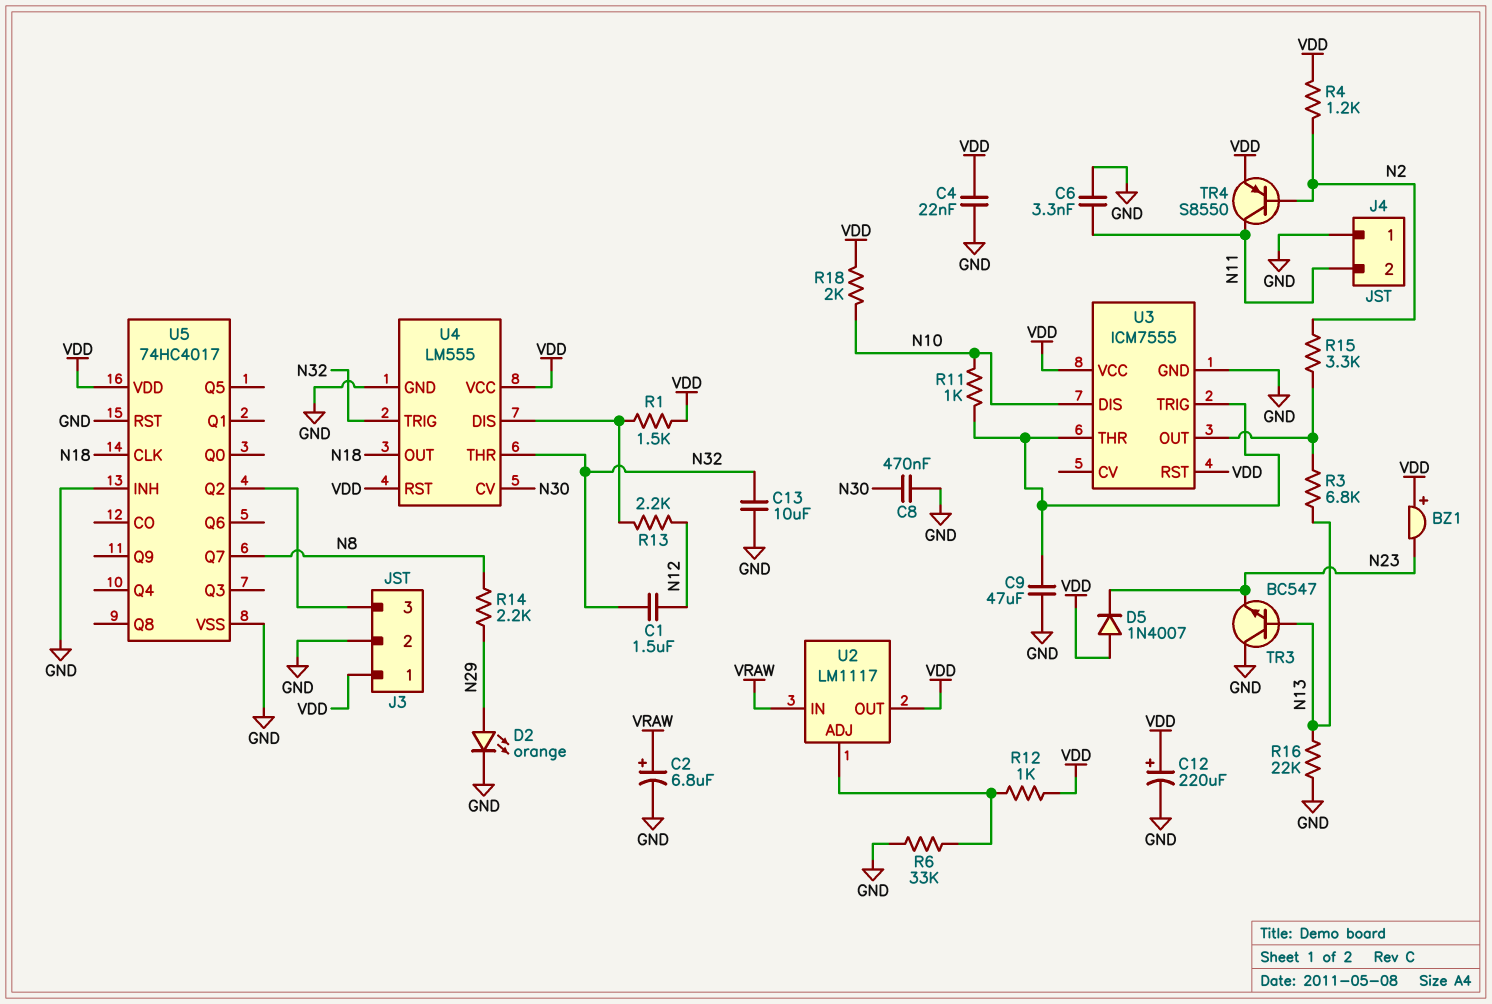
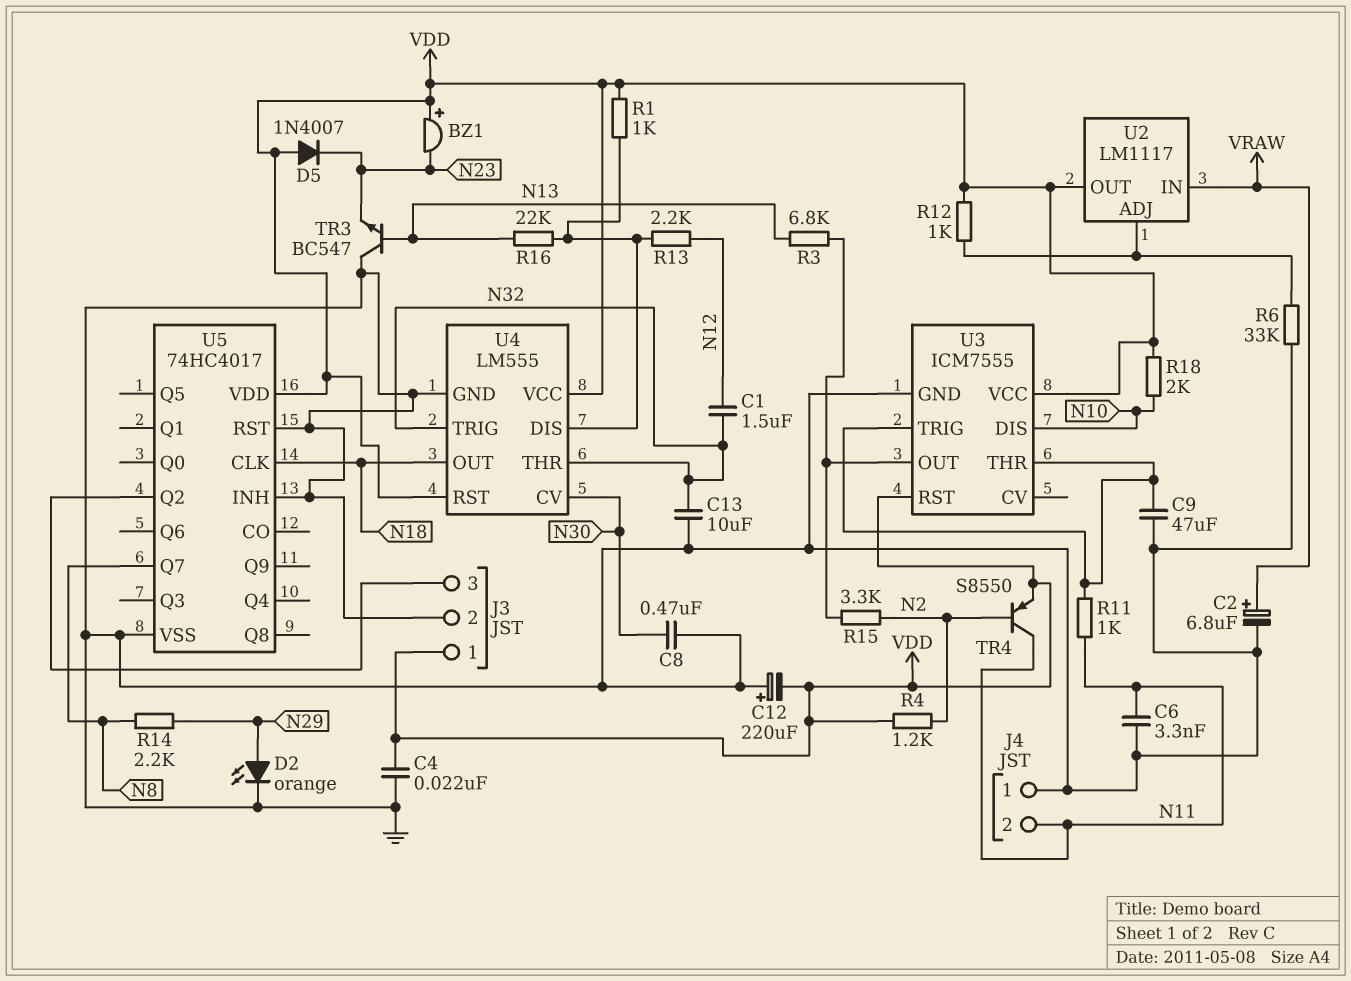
C12: 220uF (plus VDD, minus GND) -> 220uF (plus GND, minus VDD)
R1: 1.5k (U4/DIS, VDD) -> 1k (U4/DIS, VDD)
R11: 1k (N10, U3/THR) -> 1k (N11, U3/THR)
R16: 22k (GND, N13) -> 22k (N13, U4/DIS)

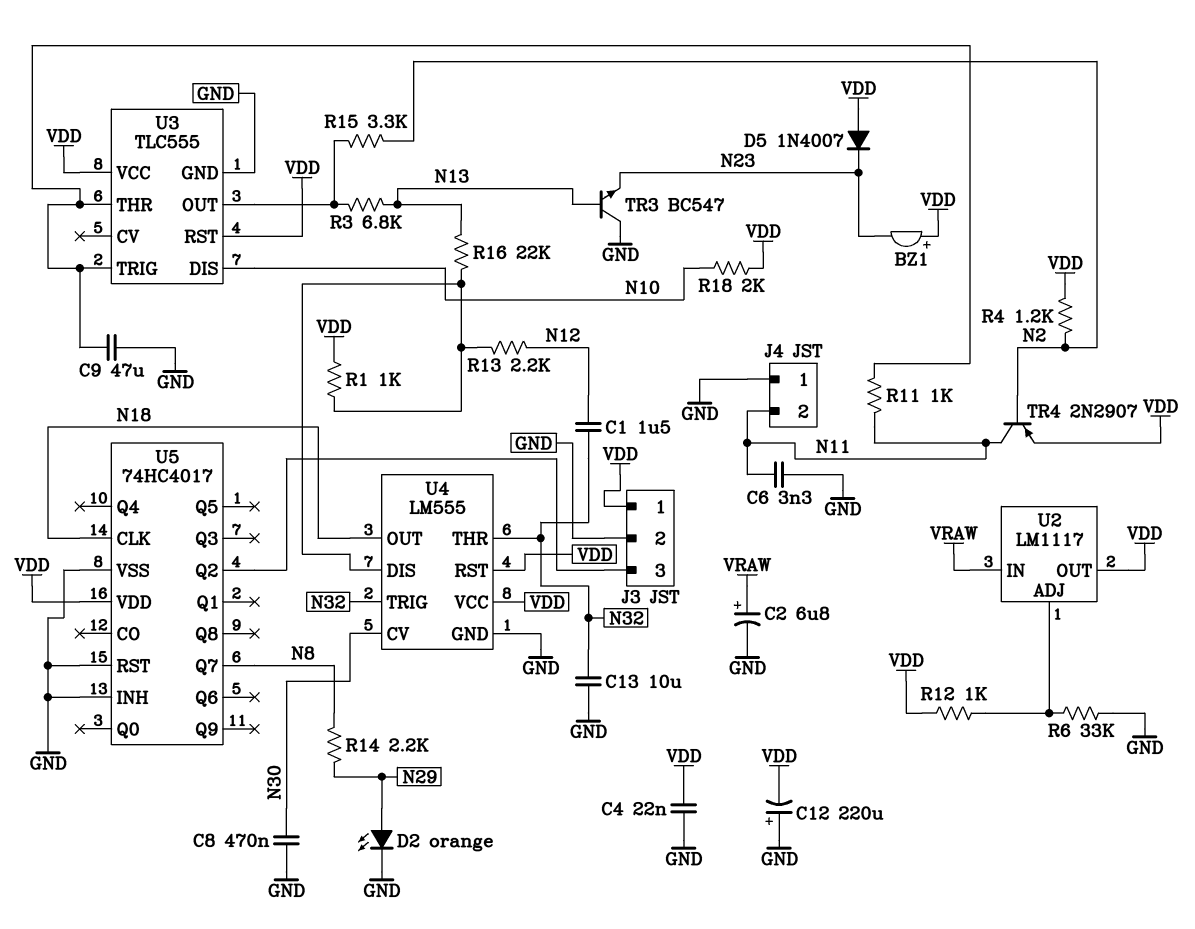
TR4: PNP S8550 (B N2, C N11, E VDD) -> PNP 2N2907 (B N2, C N11, E VDD)
U3: ICM7555 -> TLC555

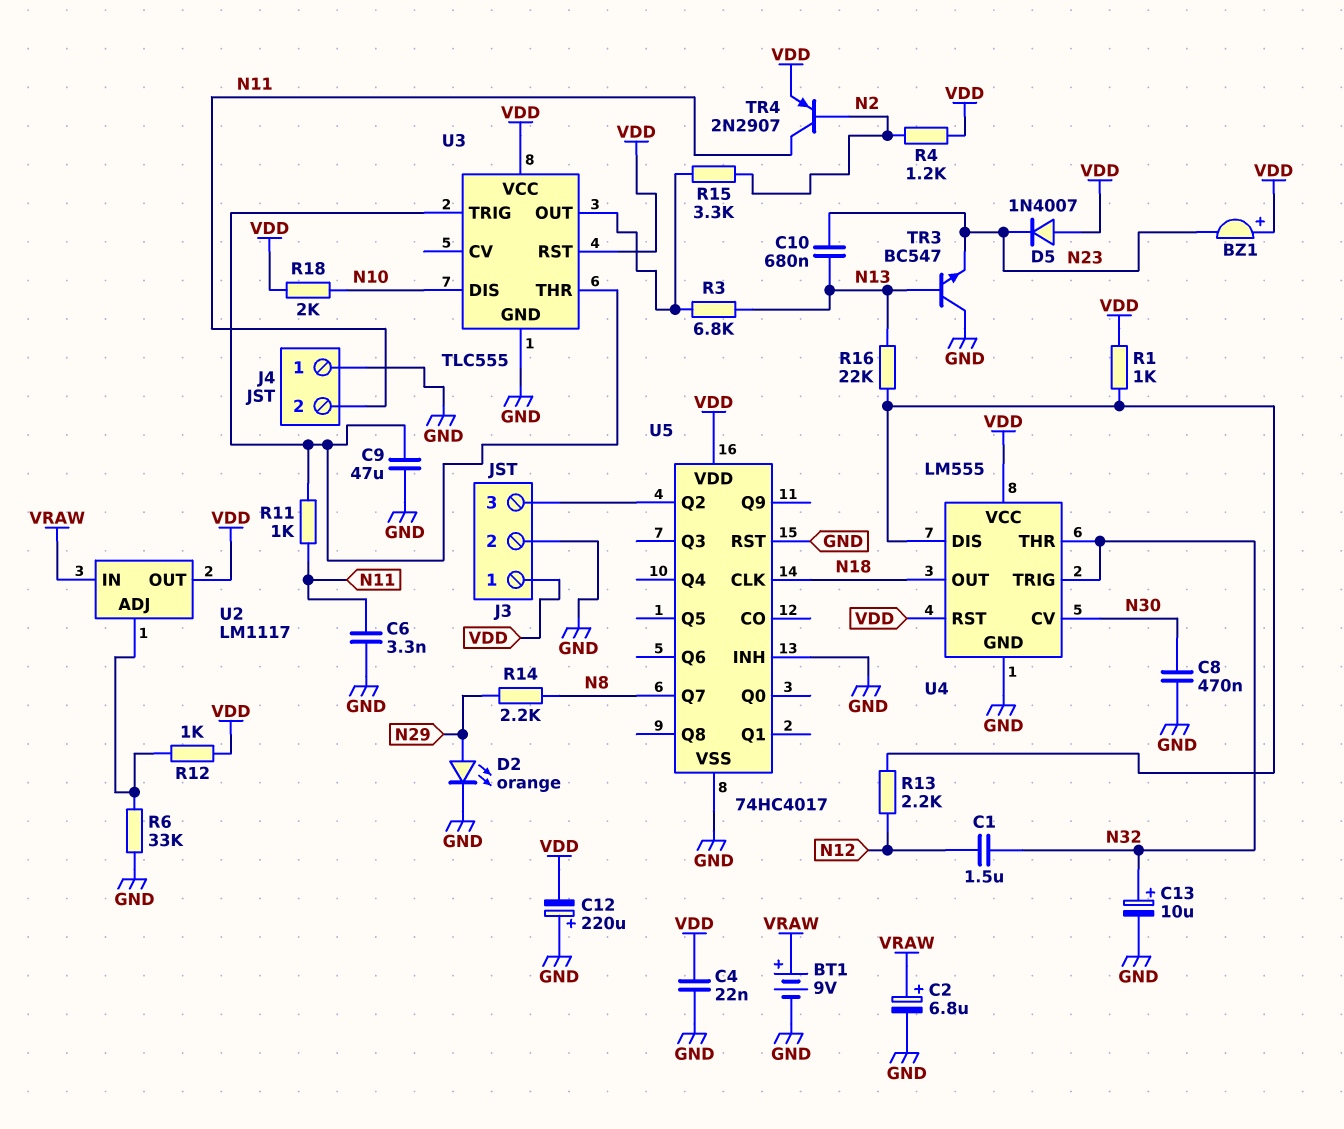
BT1: none -> 9V (plus VRAW, minus GND)
C10: none -> 680nF (N13, N23)
C13: 10uF (GND, N32) -> 10uF (plus N32, minus GND)

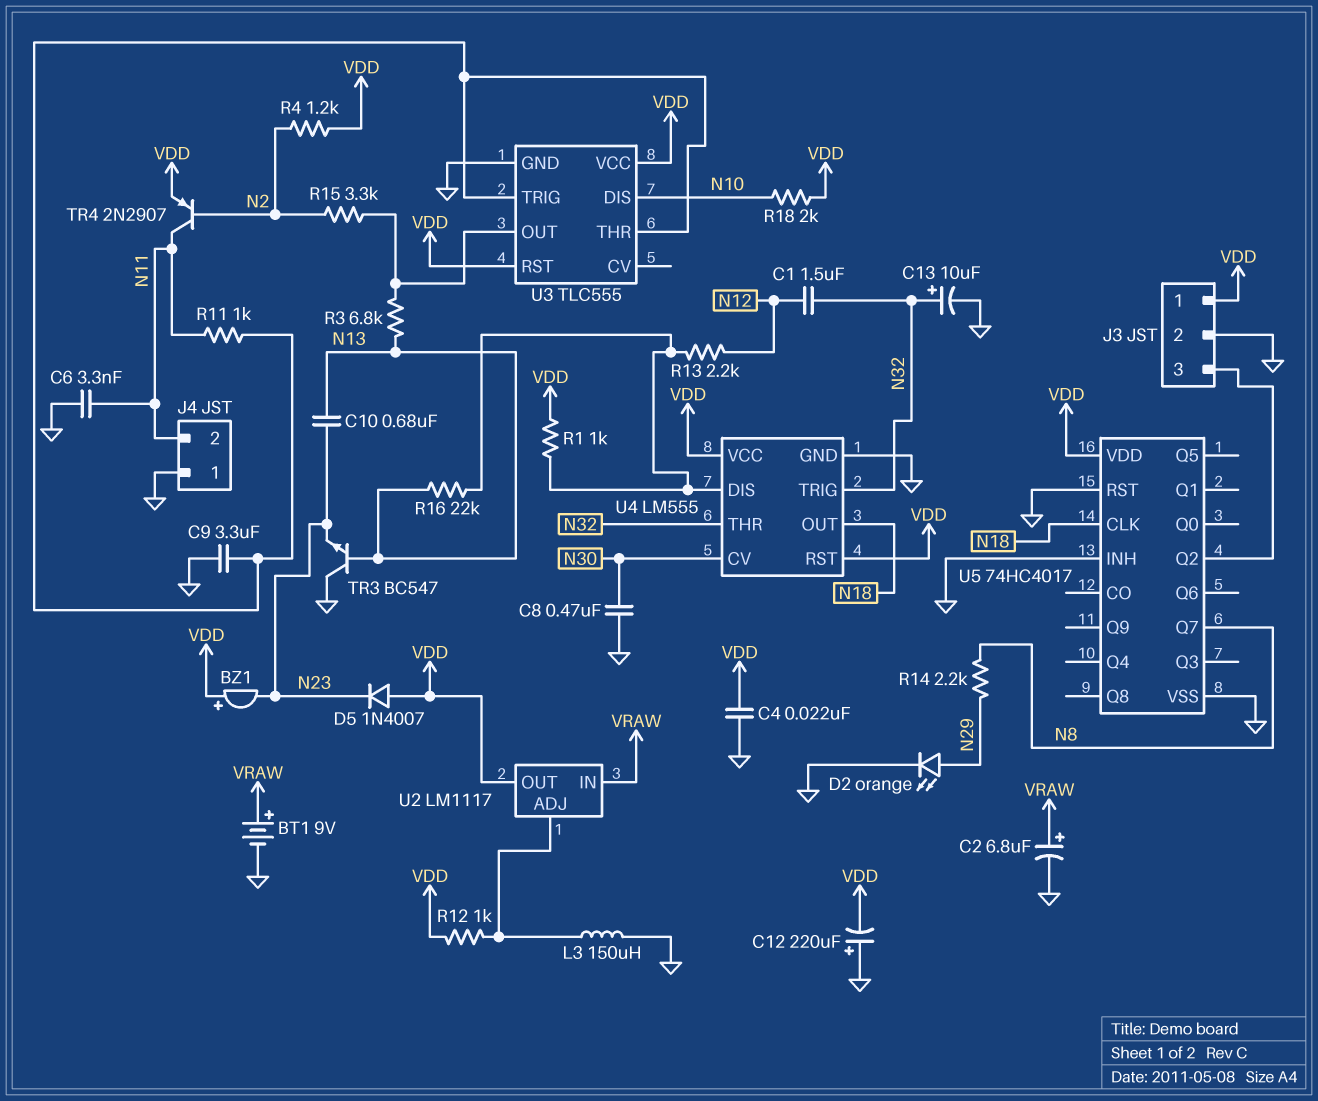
C9: 47uF (GND, U3/THR) -> 3.3uF (GND, U3/THR)
L3: none -> 150uH (GND, U2/ADJ)
R6: 33k (GND, U2/ADJ) -> none

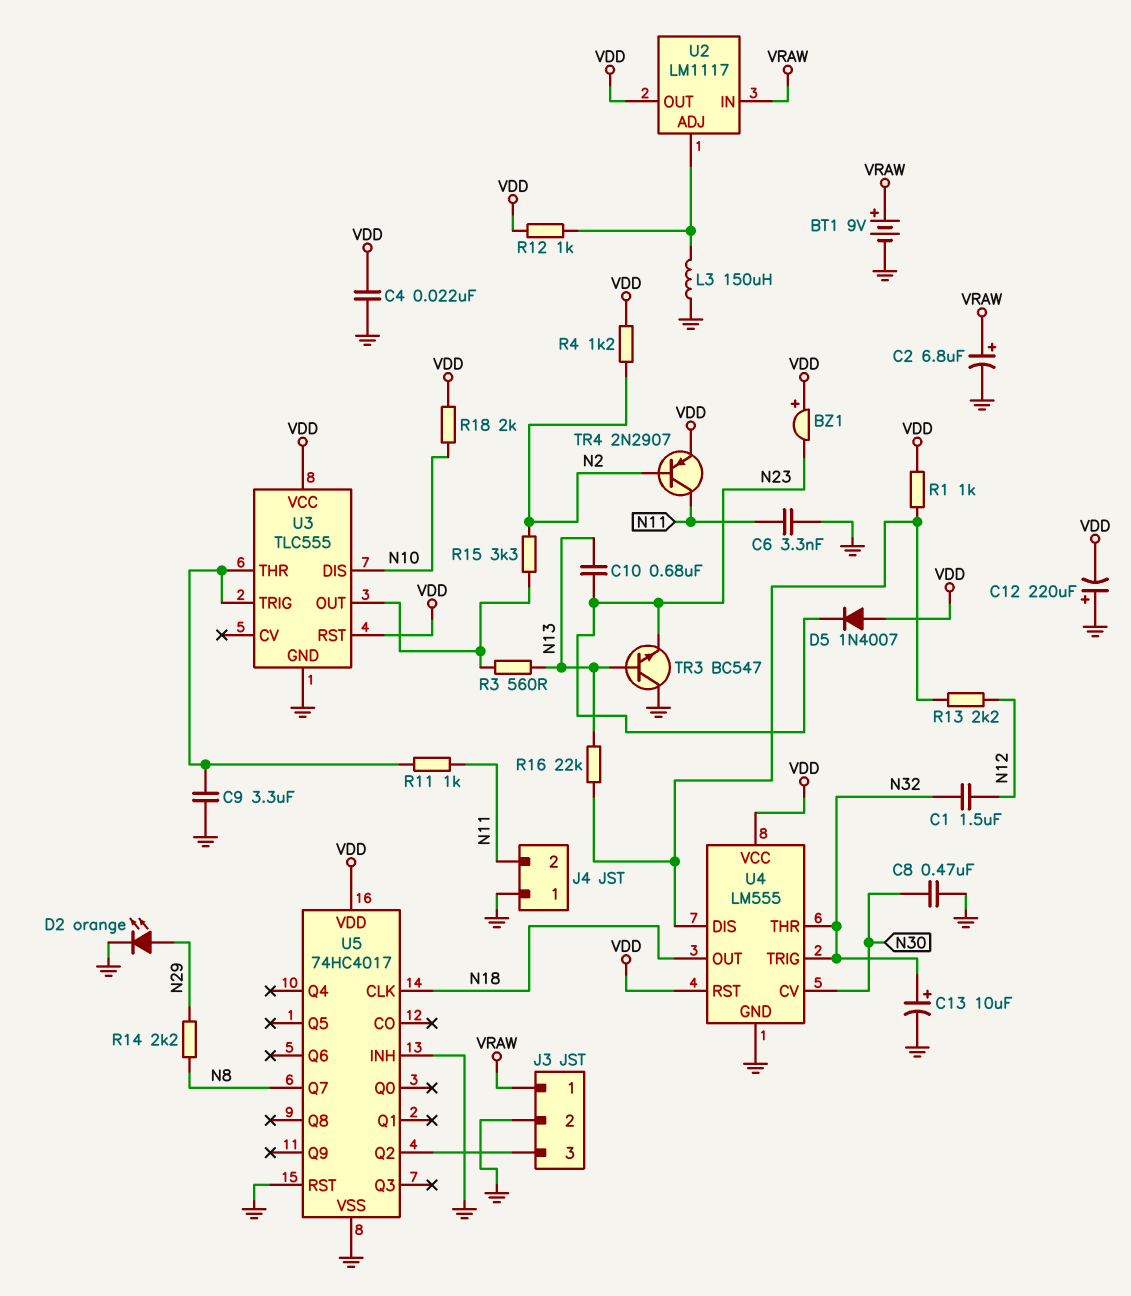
J3 pin 1: VDD -> VRAW
R3: 6.8k (N13, U3/OUT) -> 560 (N13, U3/OUT)

